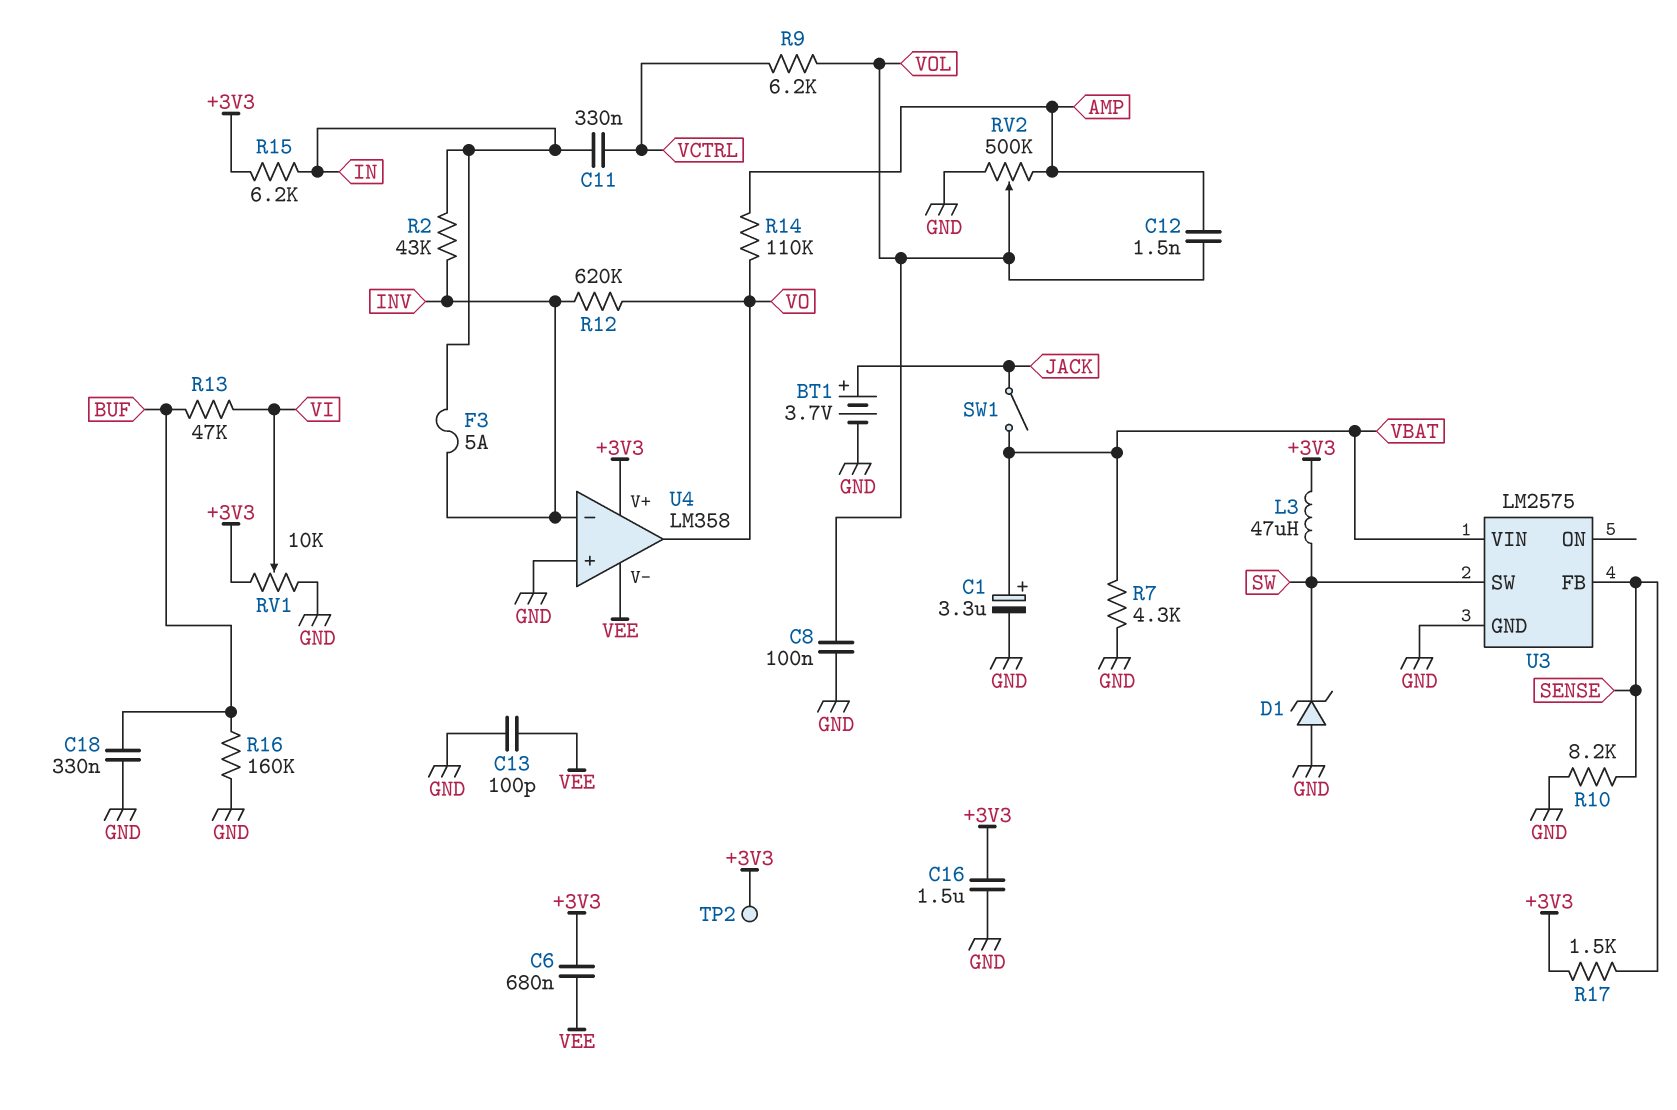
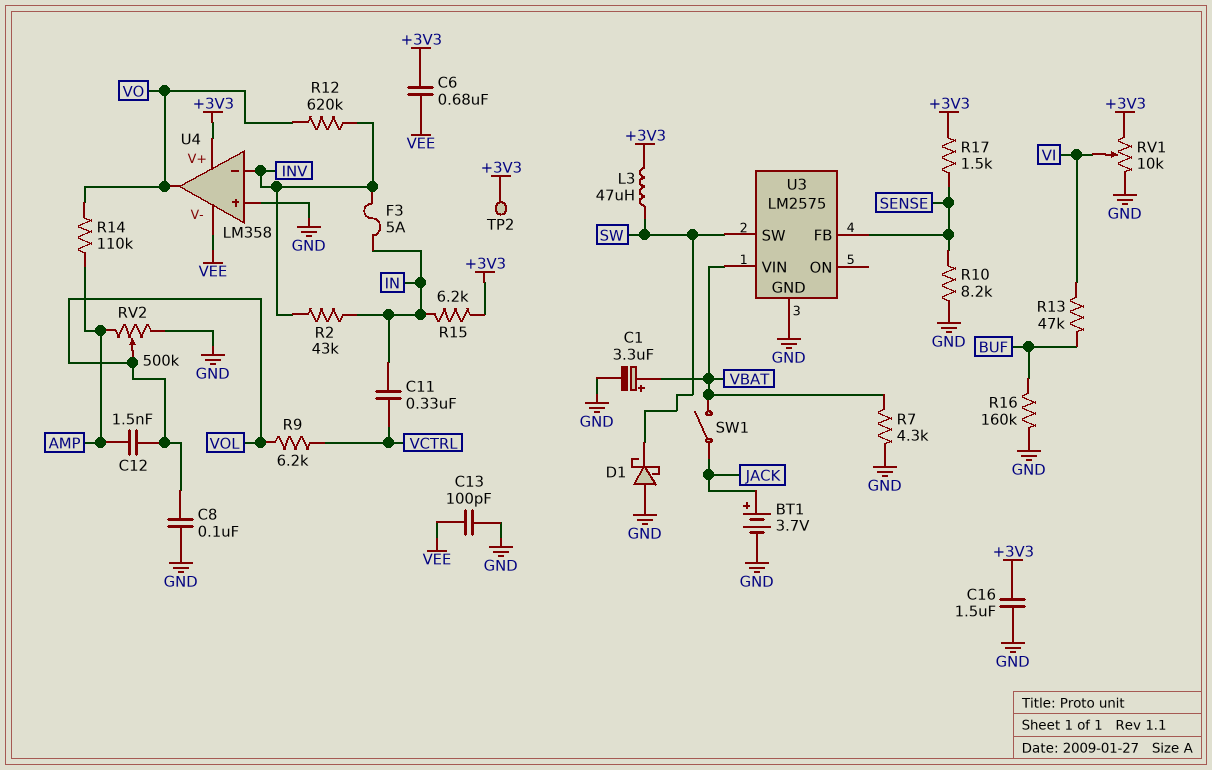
C18: 330nF (BUF, GND) -> none
D1: zener (A GND, K SW) -> schottky (A GND, K SW)

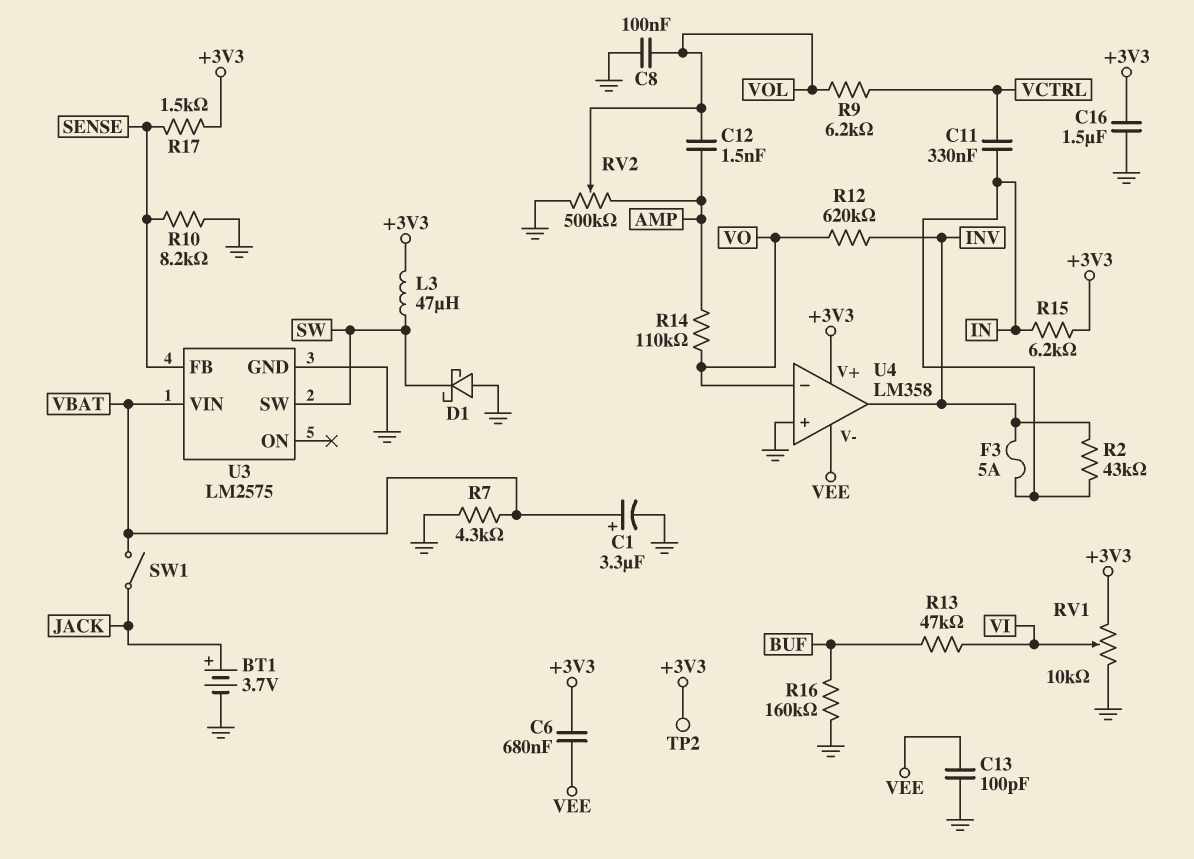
U4 pin in-: INV -> VO
U4 pin out: VO -> INV

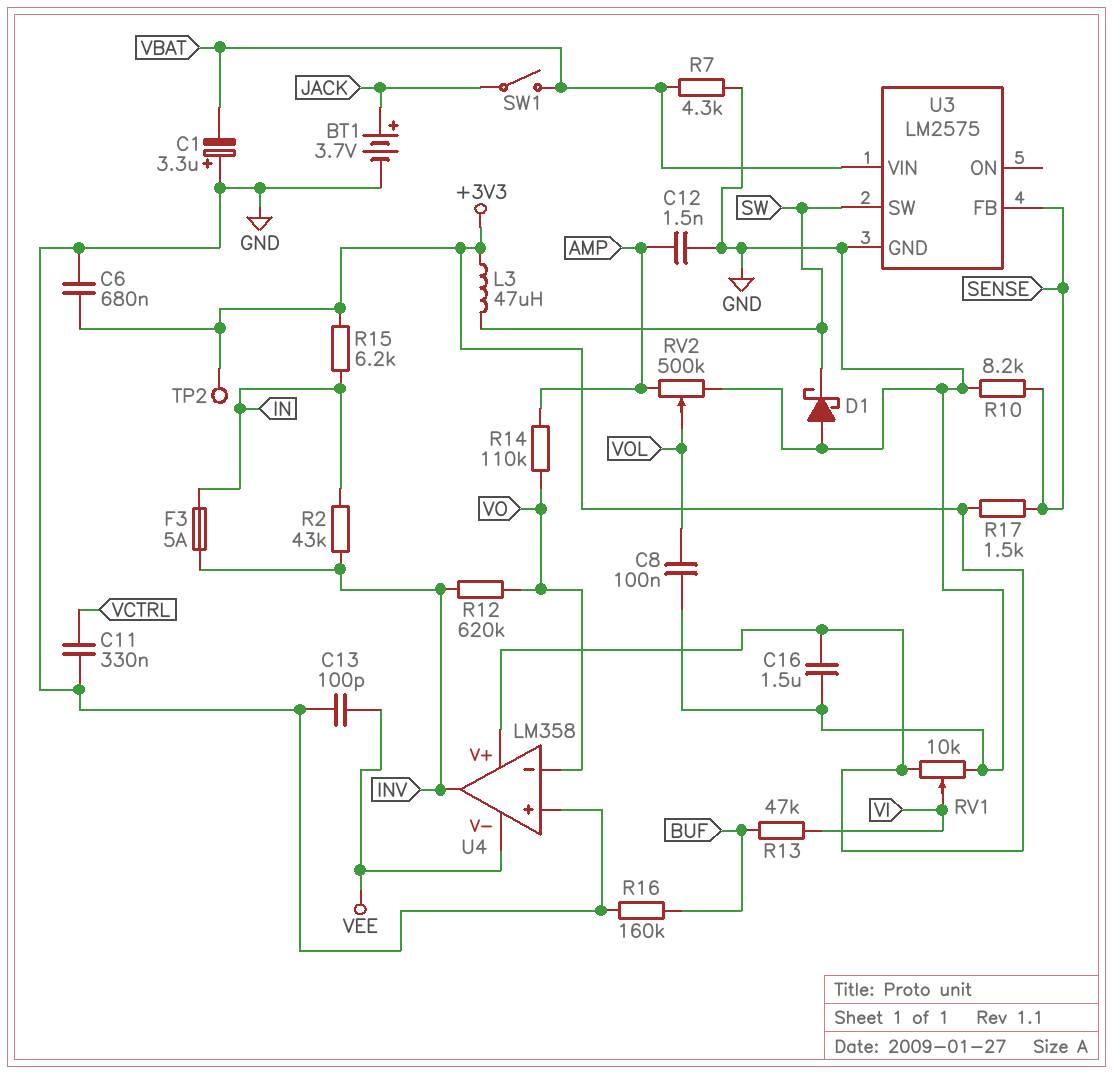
C1: 3.3uF (plus VBAT, minus GND) -> 3.3uF (plus GND, minus VBAT)
C6: 680nF (+3V3, VEE) -> 680nF (+3V3, GND)
C11: 330nF (IN, VCTRL) -> 330nF (GND, VCTRL)
C12: 1.5nF (AMP, VOL) -> 1.5nF (AMP, GND)
R9: 6.2k (VCTRL, VOL) -> none

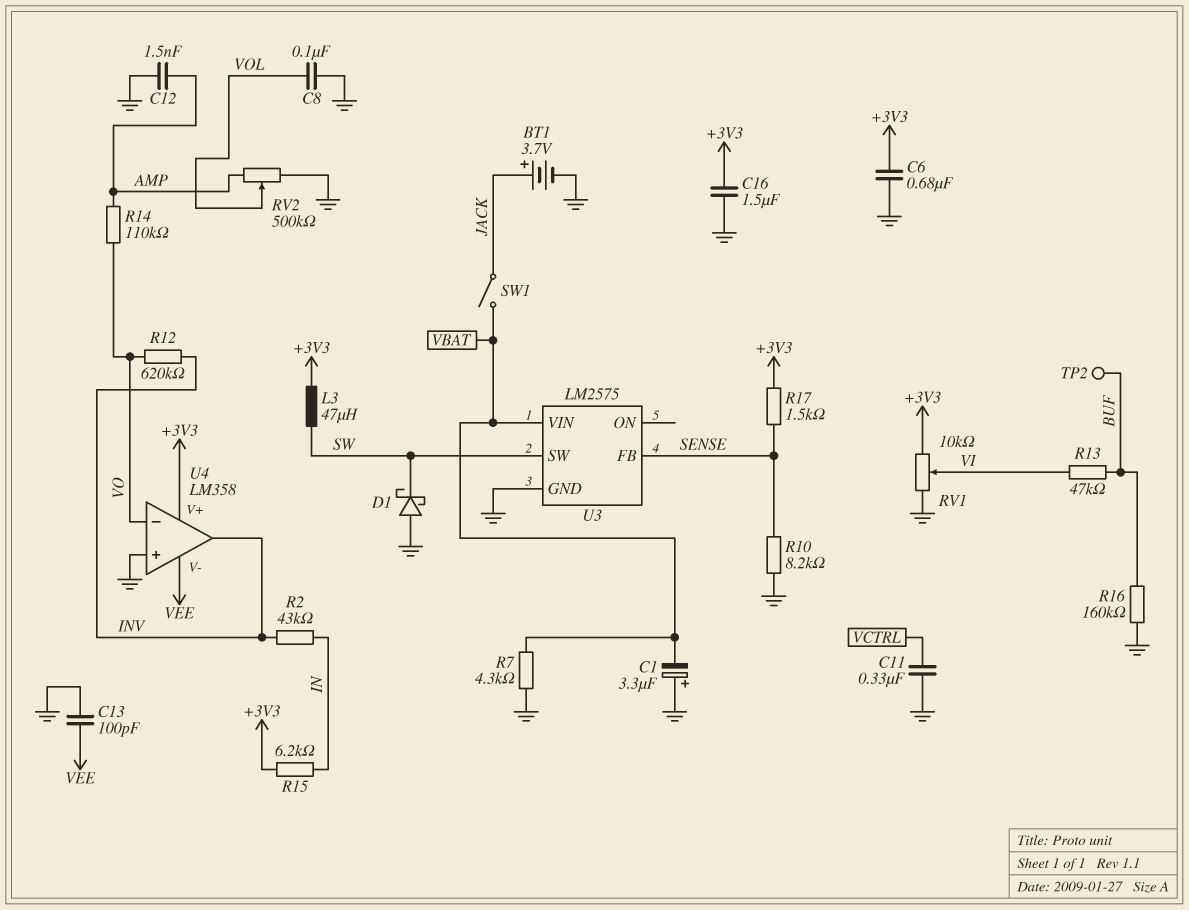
F3: 5A (IN, INV) -> none
TP2: test point (+3V3) -> test point (BUF)

